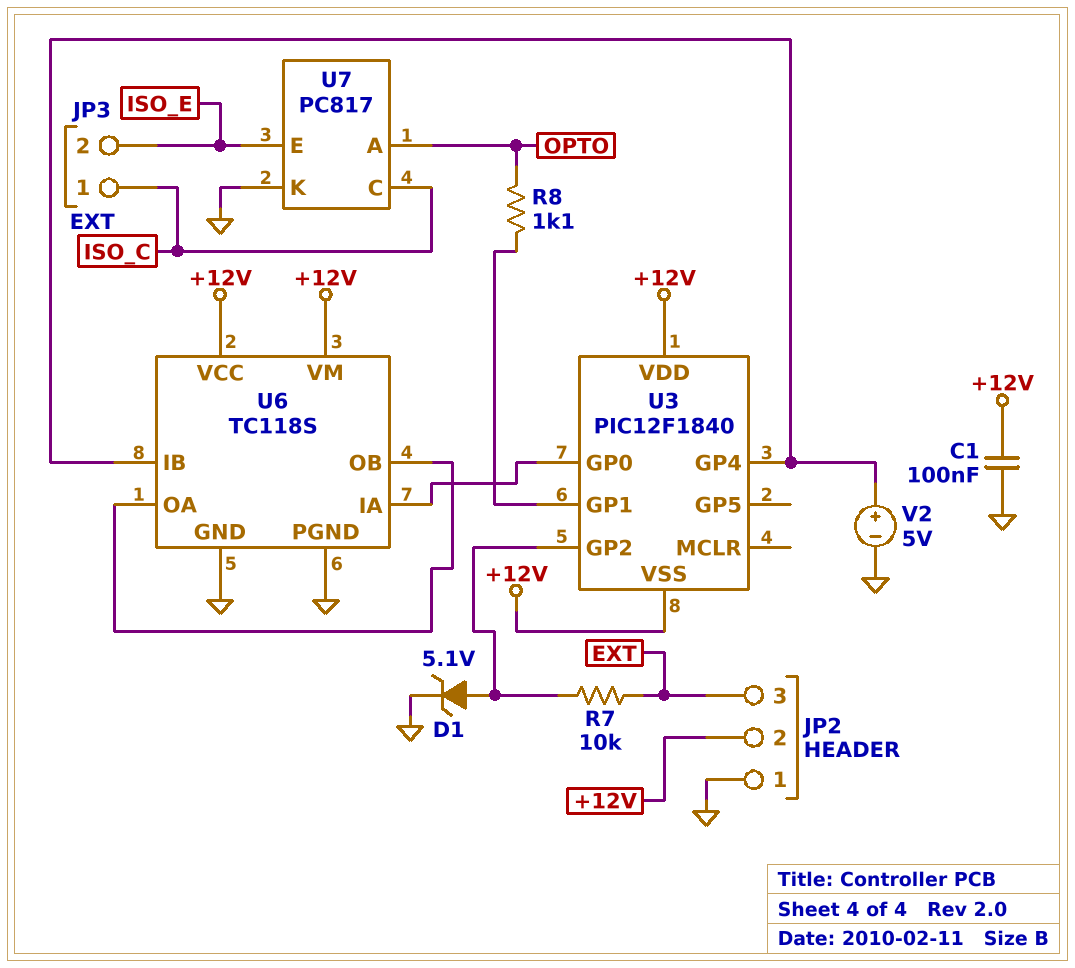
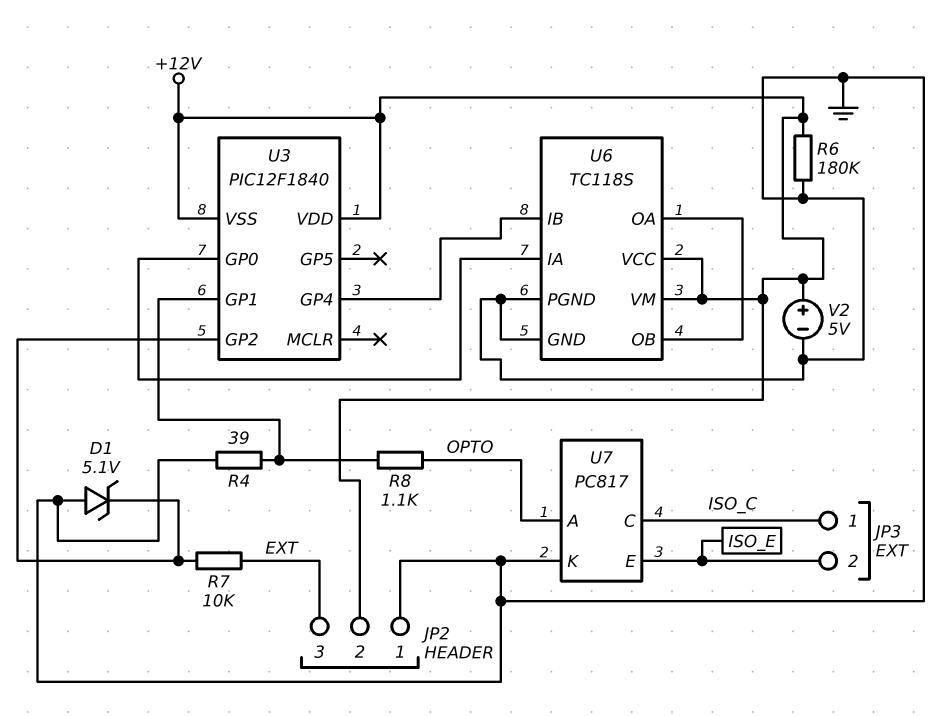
C1: 100nF (+12V, GND) -> none
D1: zener 5.1V (A U3/GP2, K GND) -> zener 5.1V (A GND, K U3/GP2)
R4: none -> 39 (GND, U3/GP1)
R6: none -> 180k (+12V, GND)
V2: 5V (plus U3/GP4, minus GND) -> 5V (plus +12V, minus GND)

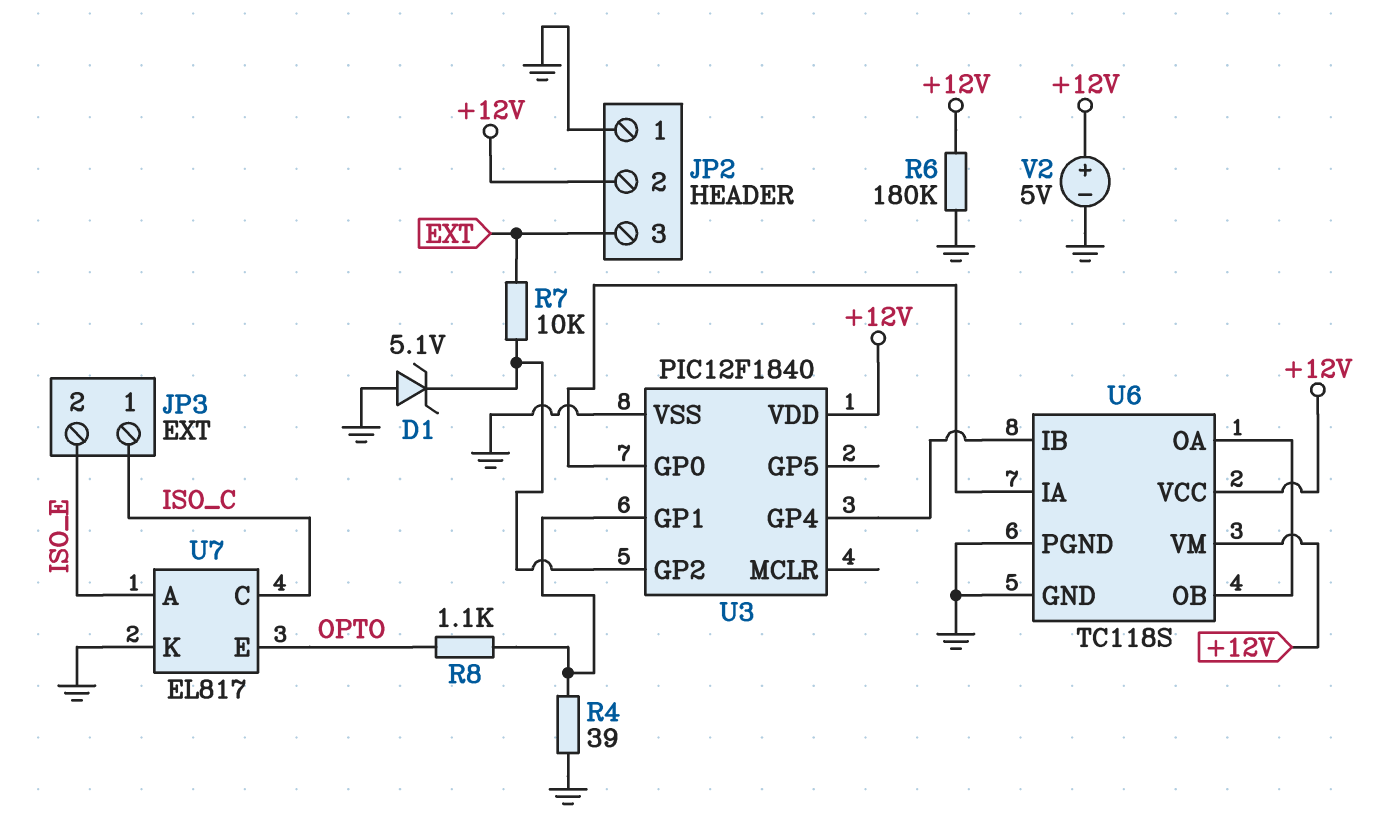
U3 pin VSS: +12V -> GND
U7: PC817 -> EL817
U7 pin A: OPTO -> ISO_E
U7 pin E: ISO_E -> OPTO

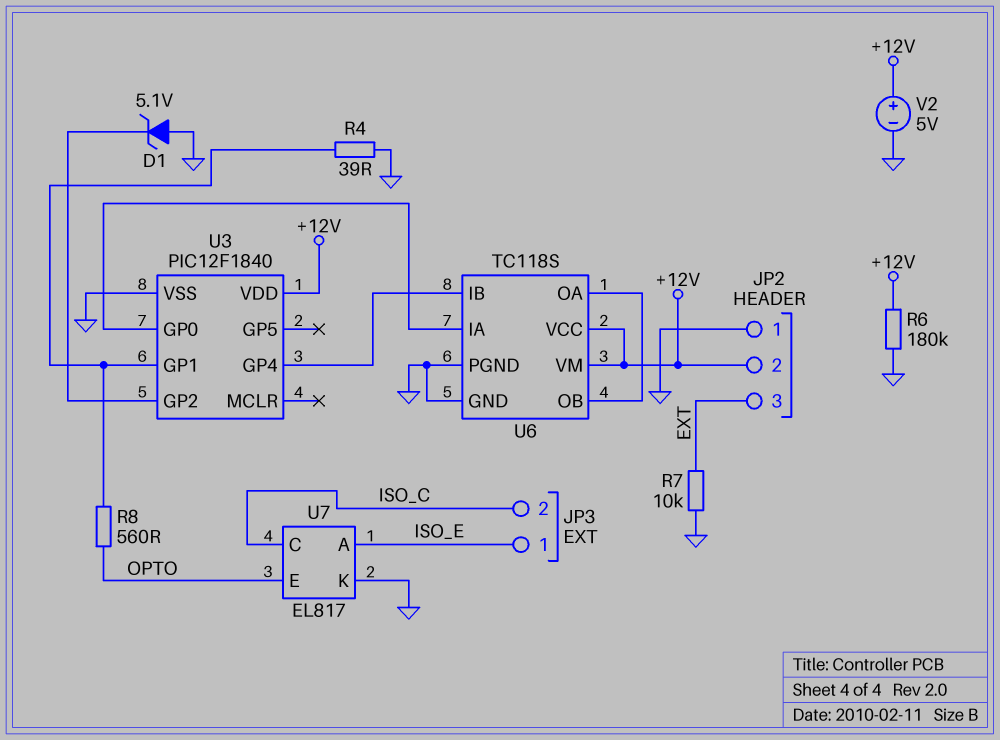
JP3 pin 1: ISO_C -> ISO_E
JP3 pin 2: ISO_E -> ISO_C
R7: 10k (EXT, U3/GP2) -> 10k (EXT, GND)
R8: 1.1k (OPTO, U3/GP1) -> 560 (OPTO, U3/GP1)

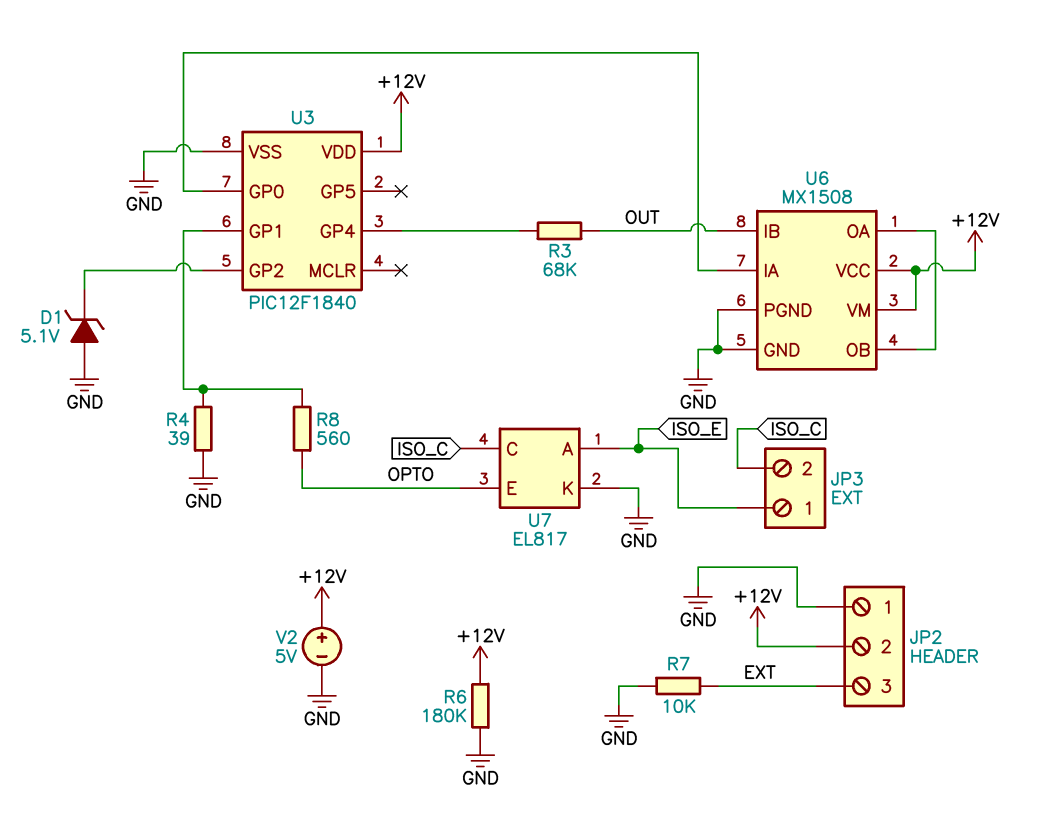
R3: none -> 68k (OUT, U3/GP4)
U6: TC118S -> MX1508
U6 pin IB: U3/GP4 -> OUT

